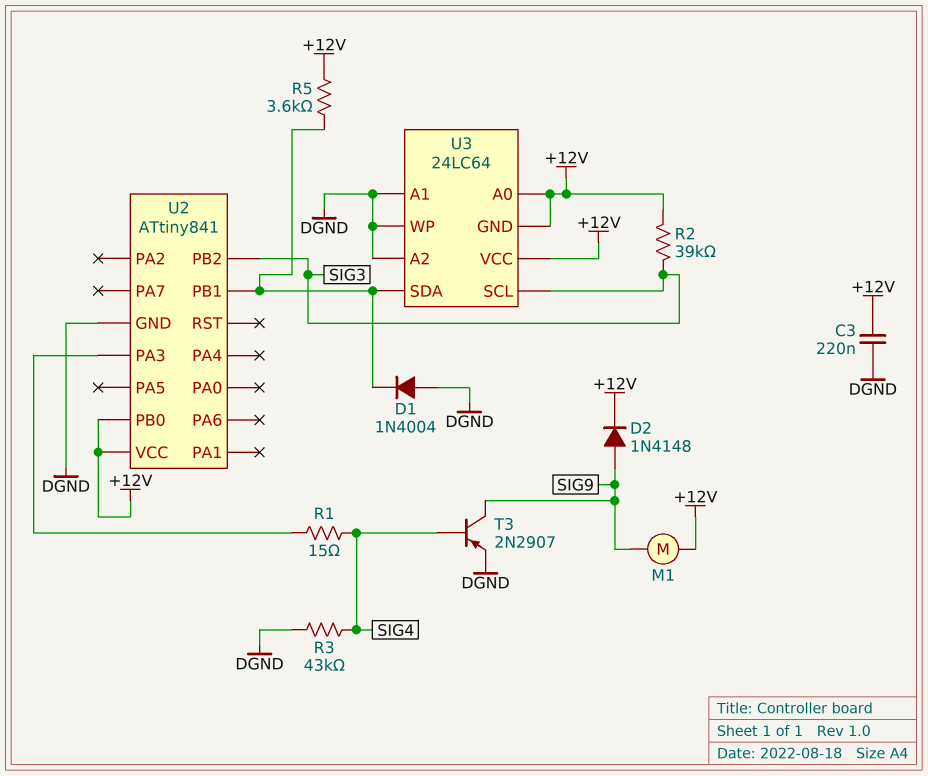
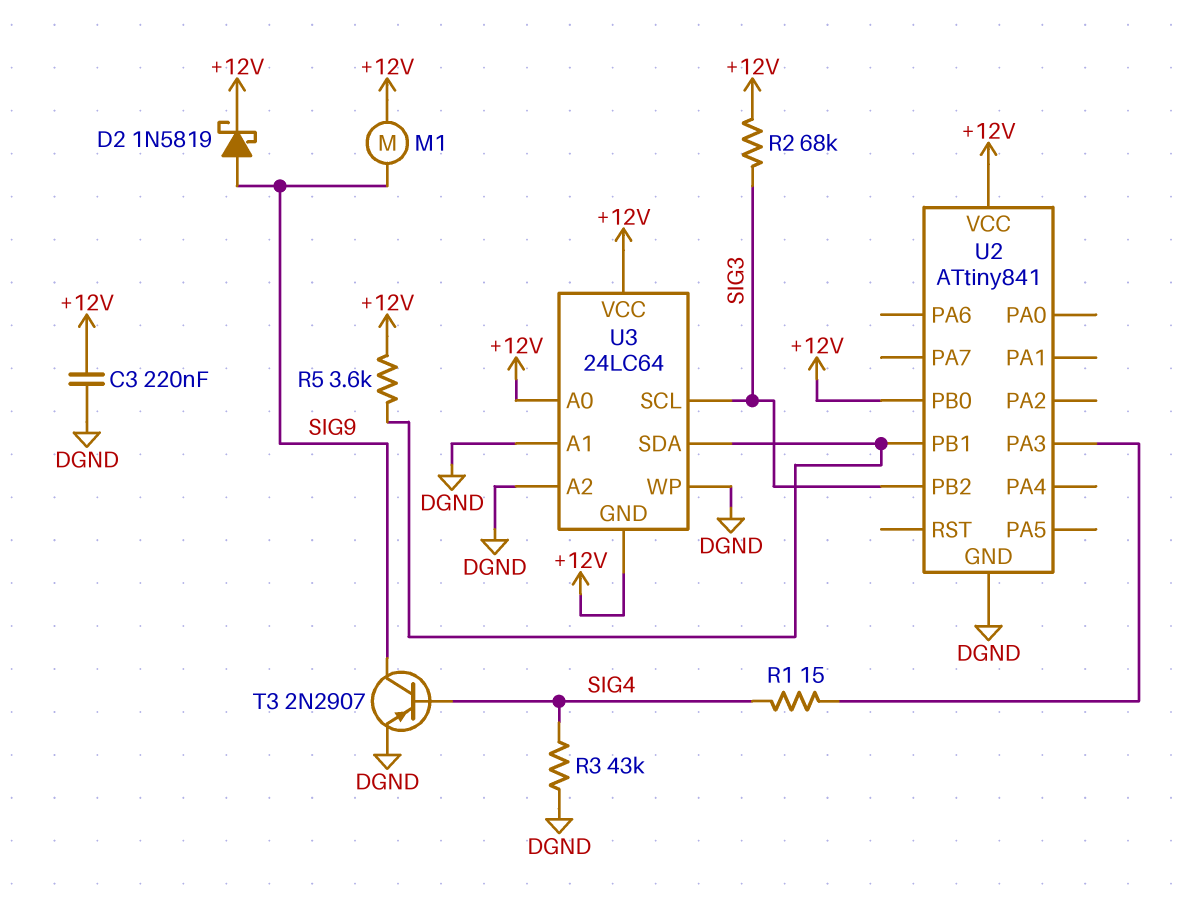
D1: diode 1N4004 (A DGND, K U2/PB1) -> none
D2: diode 1N4148 (A SIG9, K +12V) -> schottky 1N5819 (A SIG9, K +12V)
R2: 39k (+12V, SIG3) -> 68k (+12V, SIG3)

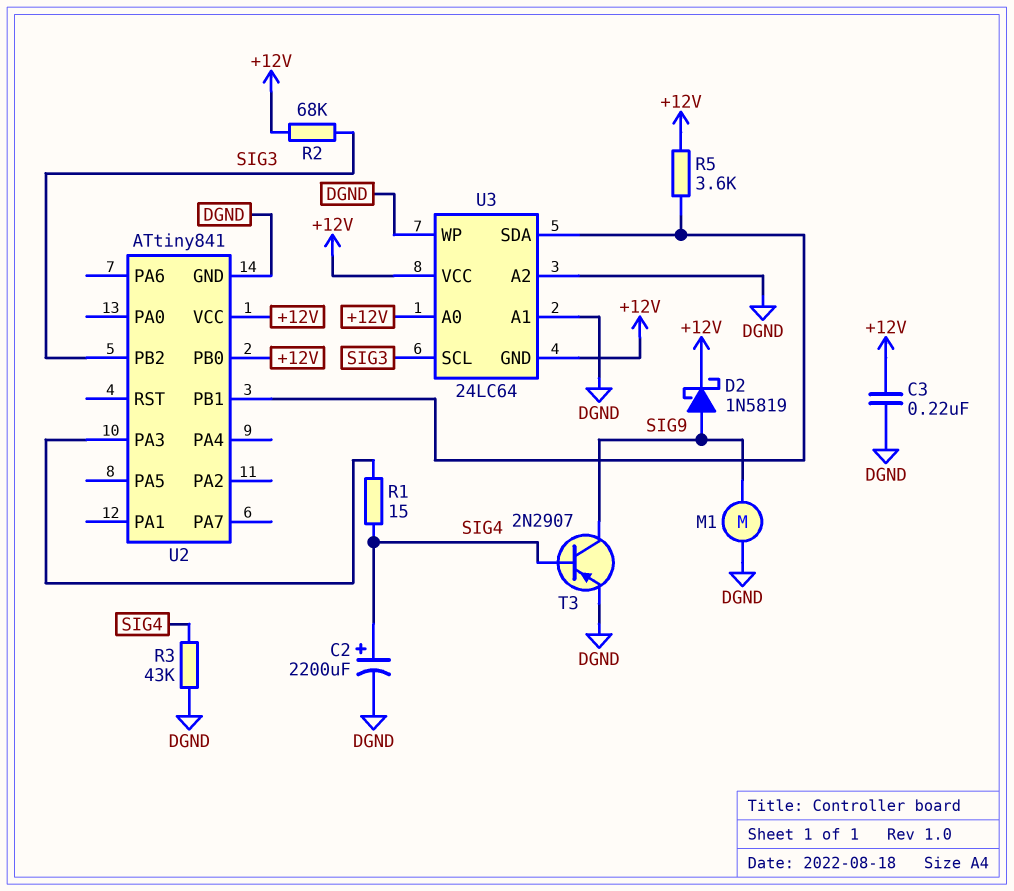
C2: none -> 2200uF (plus SIG4, minus DGND)
M1: motor (+12V, SIG9) -> motor (DGND, SIG9)

